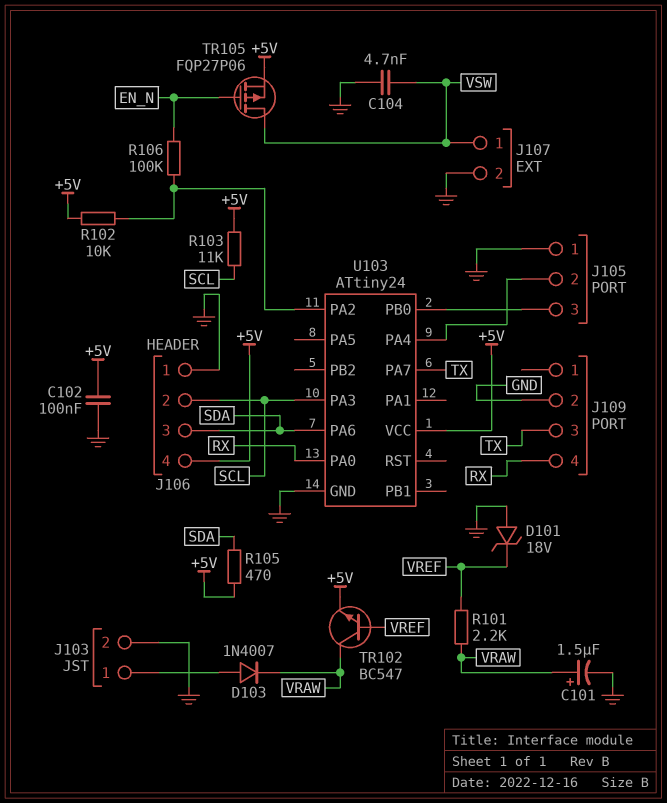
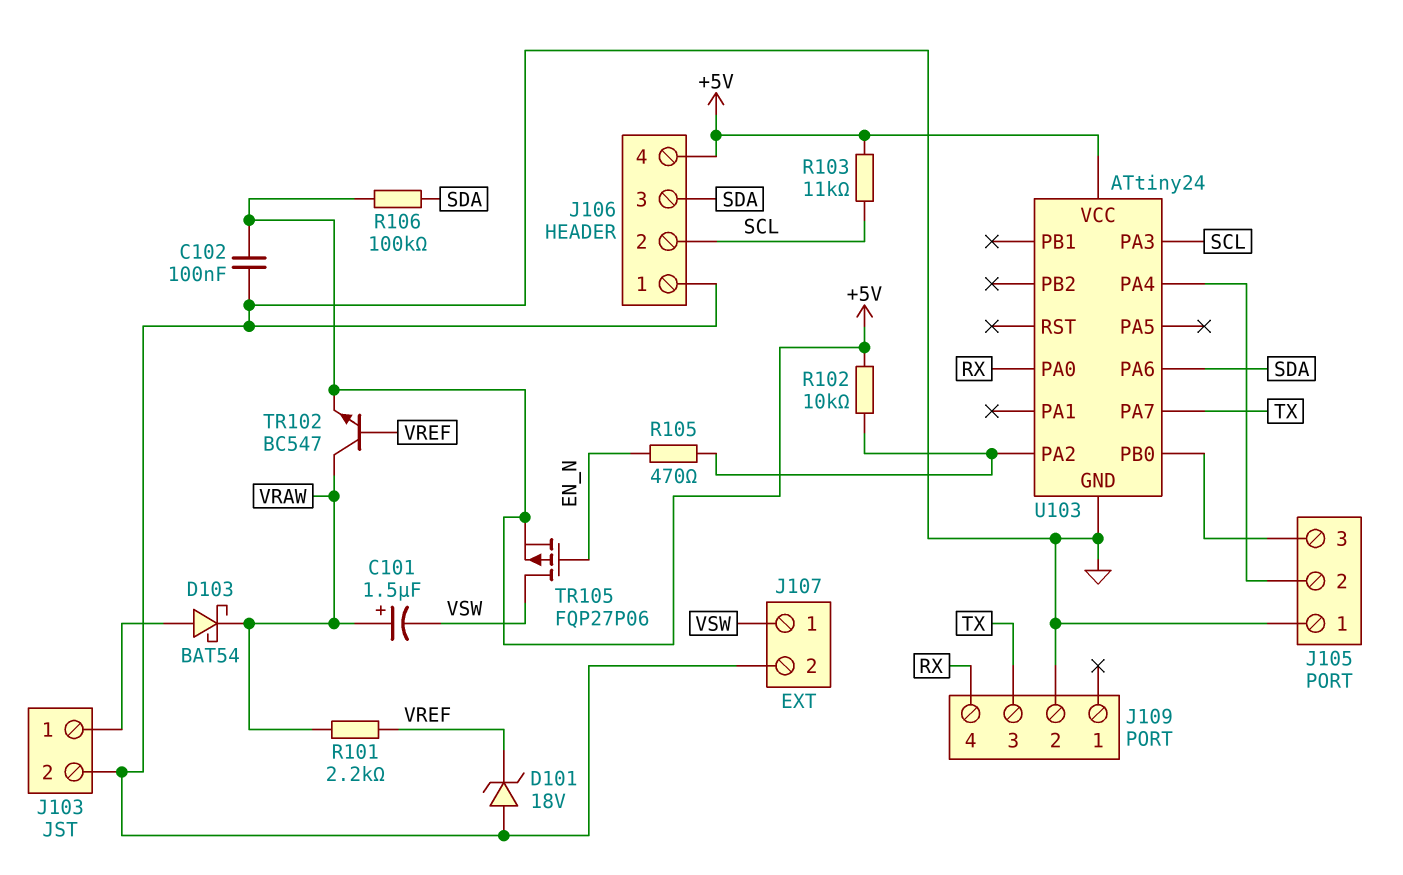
C101: 1.5uF (plus VRAW, minus GND) -> 1.5uF (plus VRAW, minus VSW)
C104: 4.7nF (GND, VSW) -> none
D103: diode 1N4007 (A J103/1, K VRAW) -> schottky BAT54 (A J103/1, K VRAW)
R105: 470 (+5V, SDA) -> 470 (EN_N, U103/PA2)
R106: 100k (EN_N, U103/PA2) -> 100k (+5V, SDA)

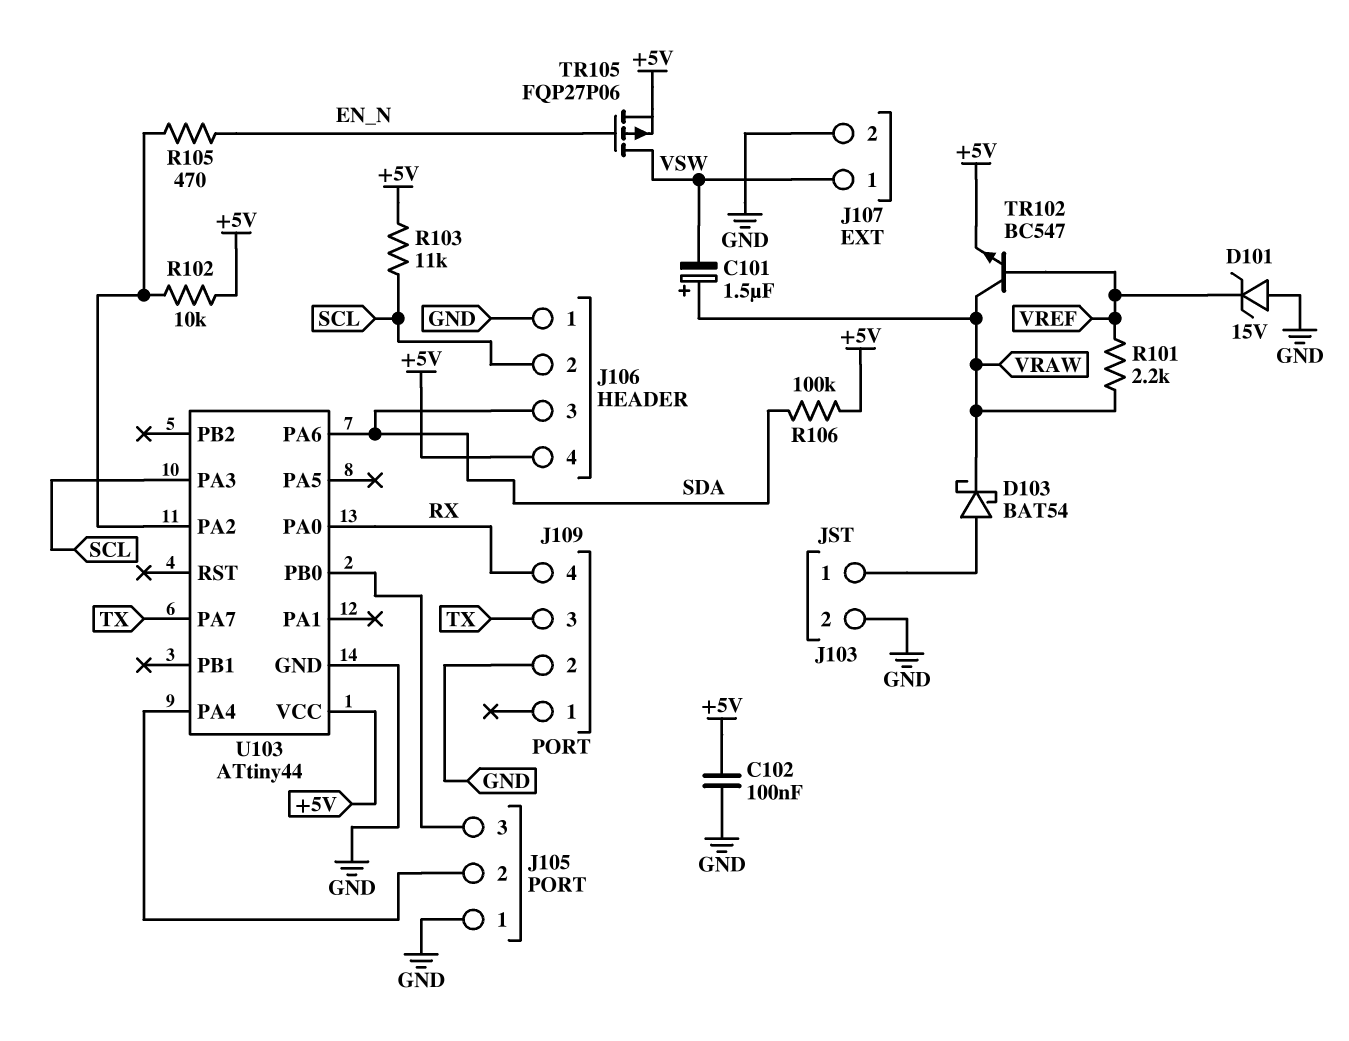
D101: zener 18V (A GND, K VREF) -> zener 15V (A GND, K VREF)
U103: ATtiny24 -> ATtiny44

